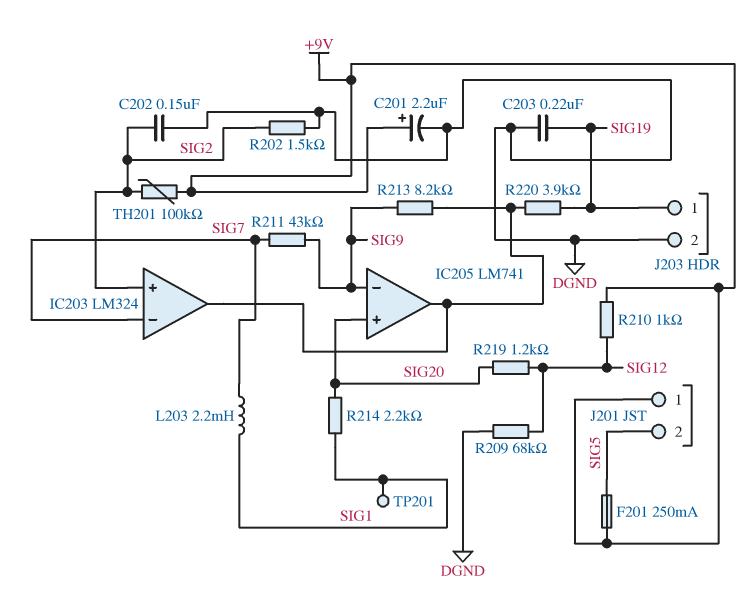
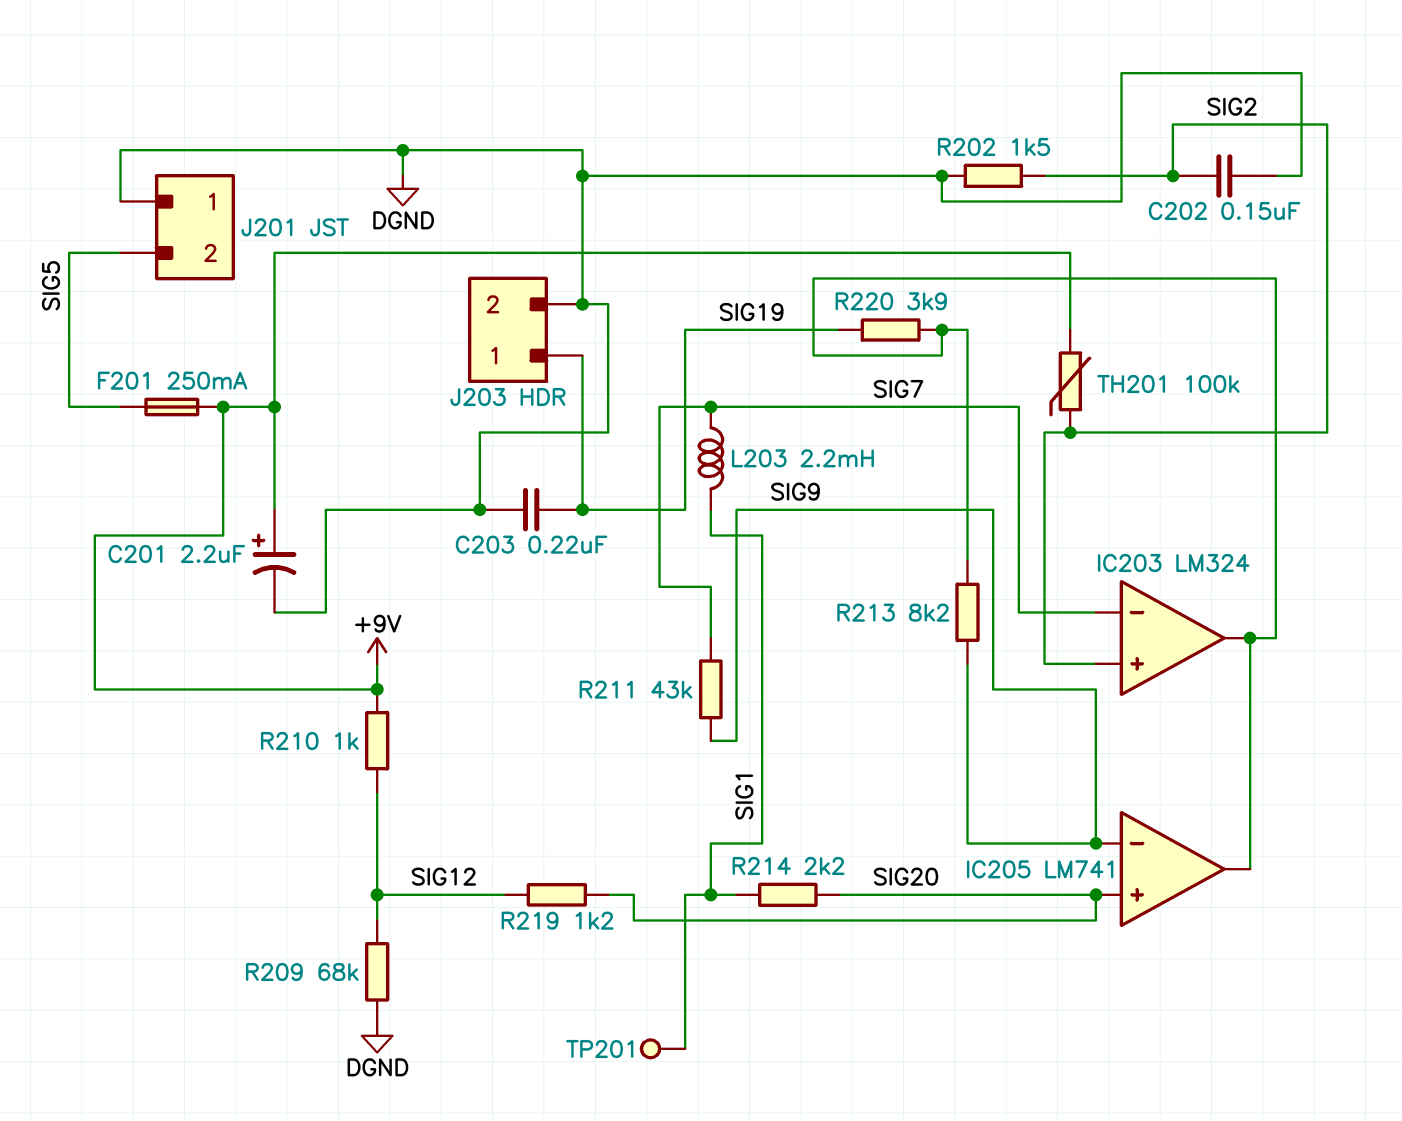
J201 pin 1: +9V -> DGND

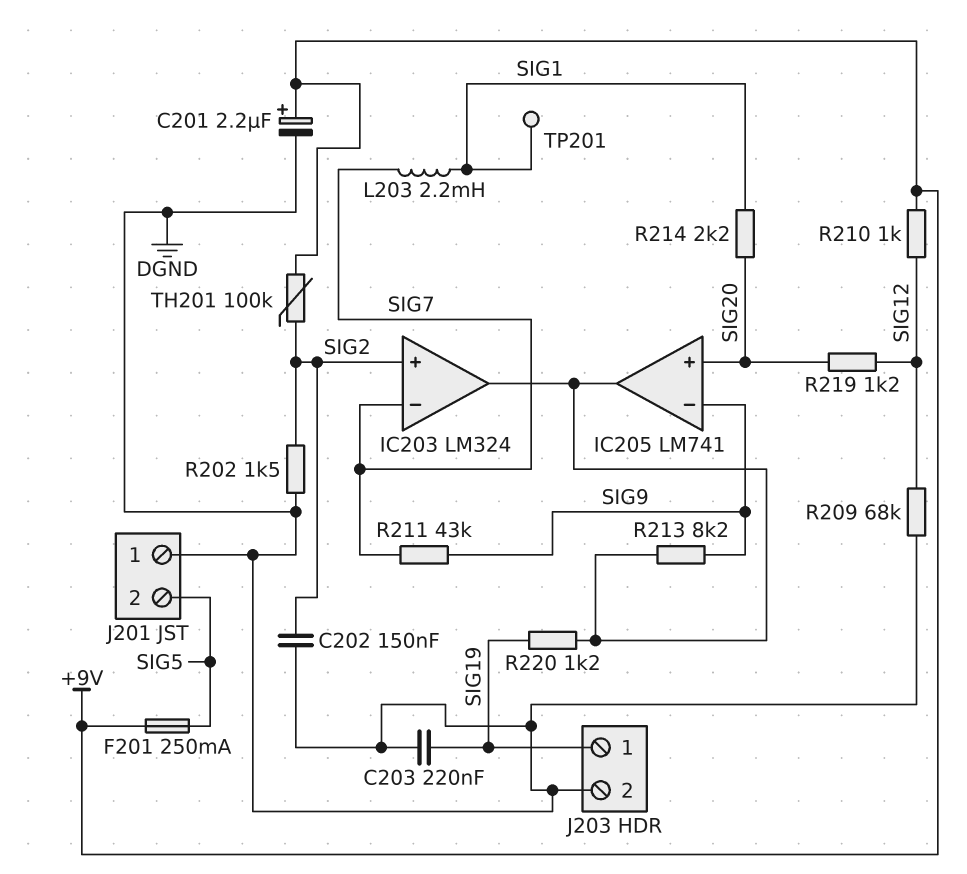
R220: 3.9k (IC203/out, SIG19) -> 1.2k (IC203/out, SIG19)

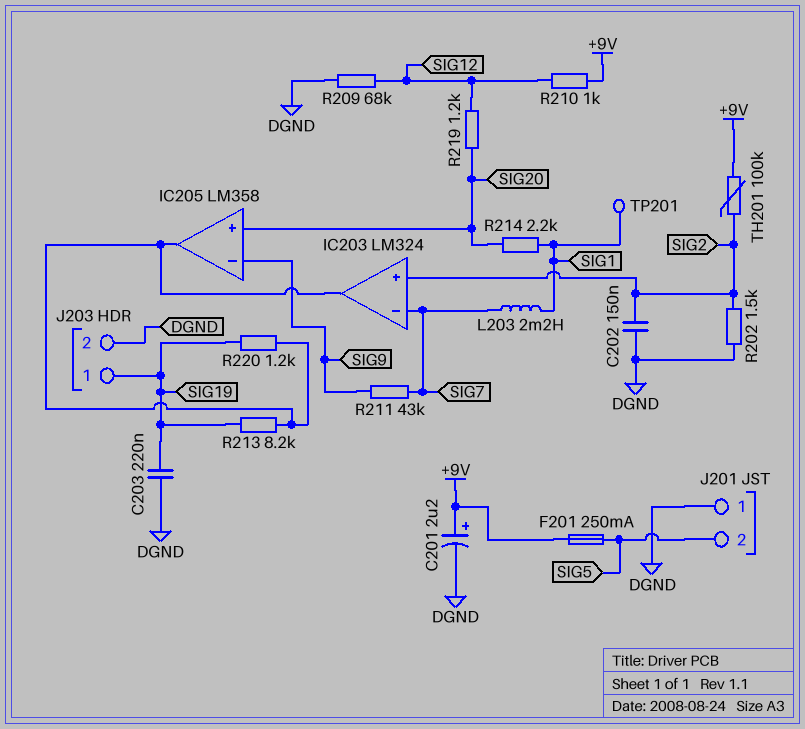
IC205: LM741 -> LM358
R213: 8.2k (IC203/out, SIG9) -> 8.2k (IC203/out, SIG19)

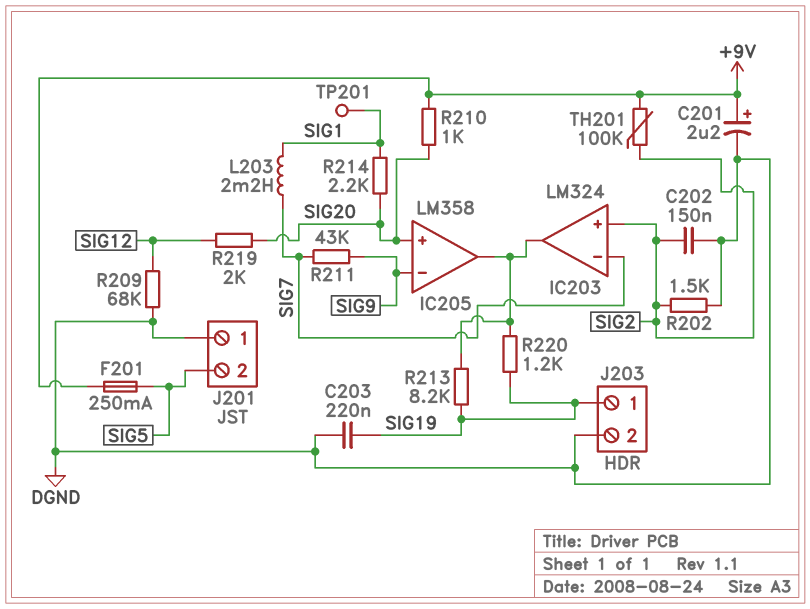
R210: 1k (+9V, SIG12) -> 1k (+9V, SIG20)
R219: 1.2k (SIG12, SIG20) -> 2k (SIG12, SIG20)

